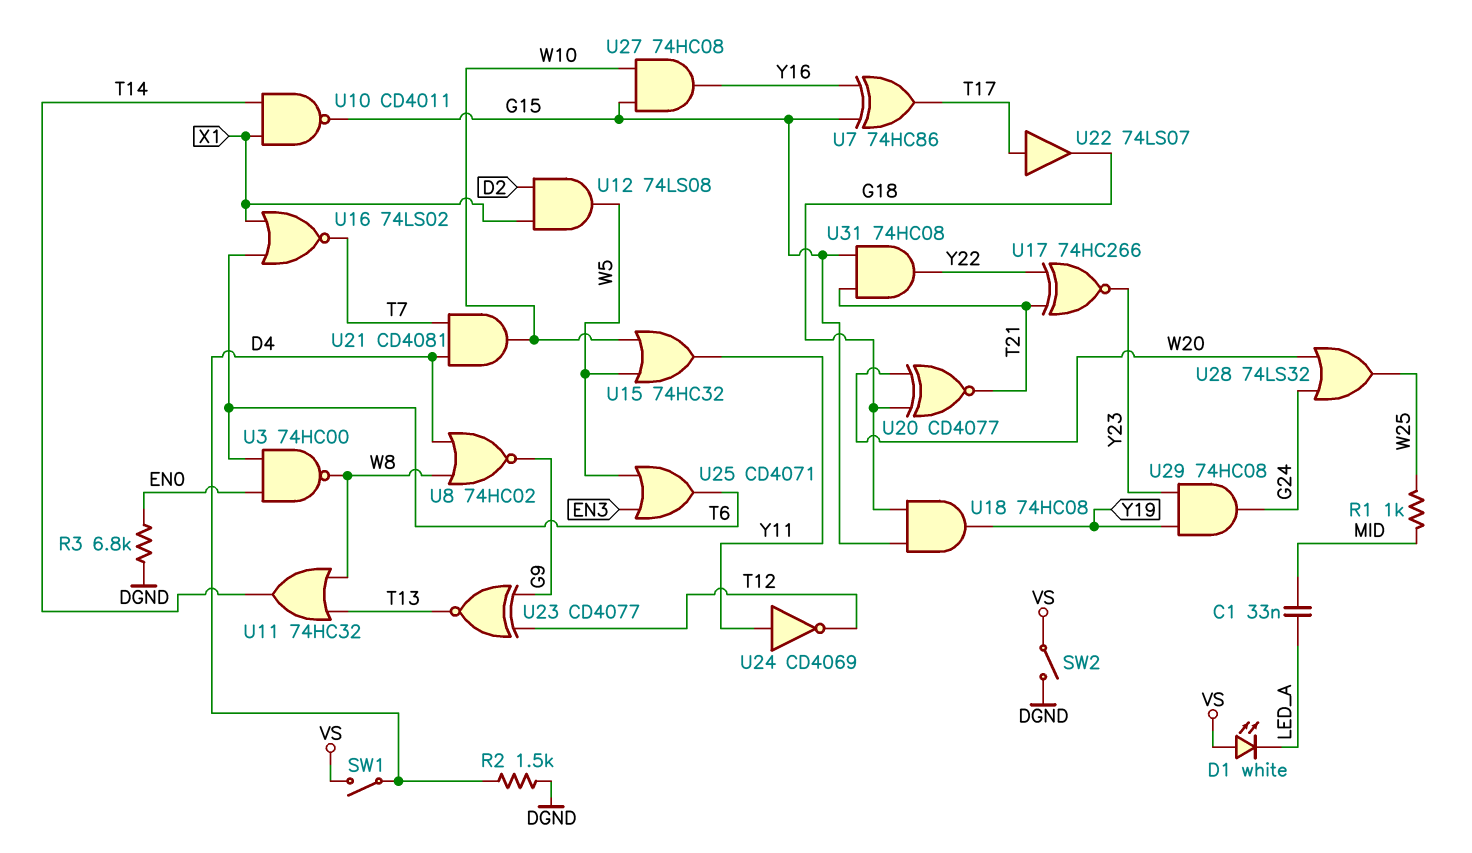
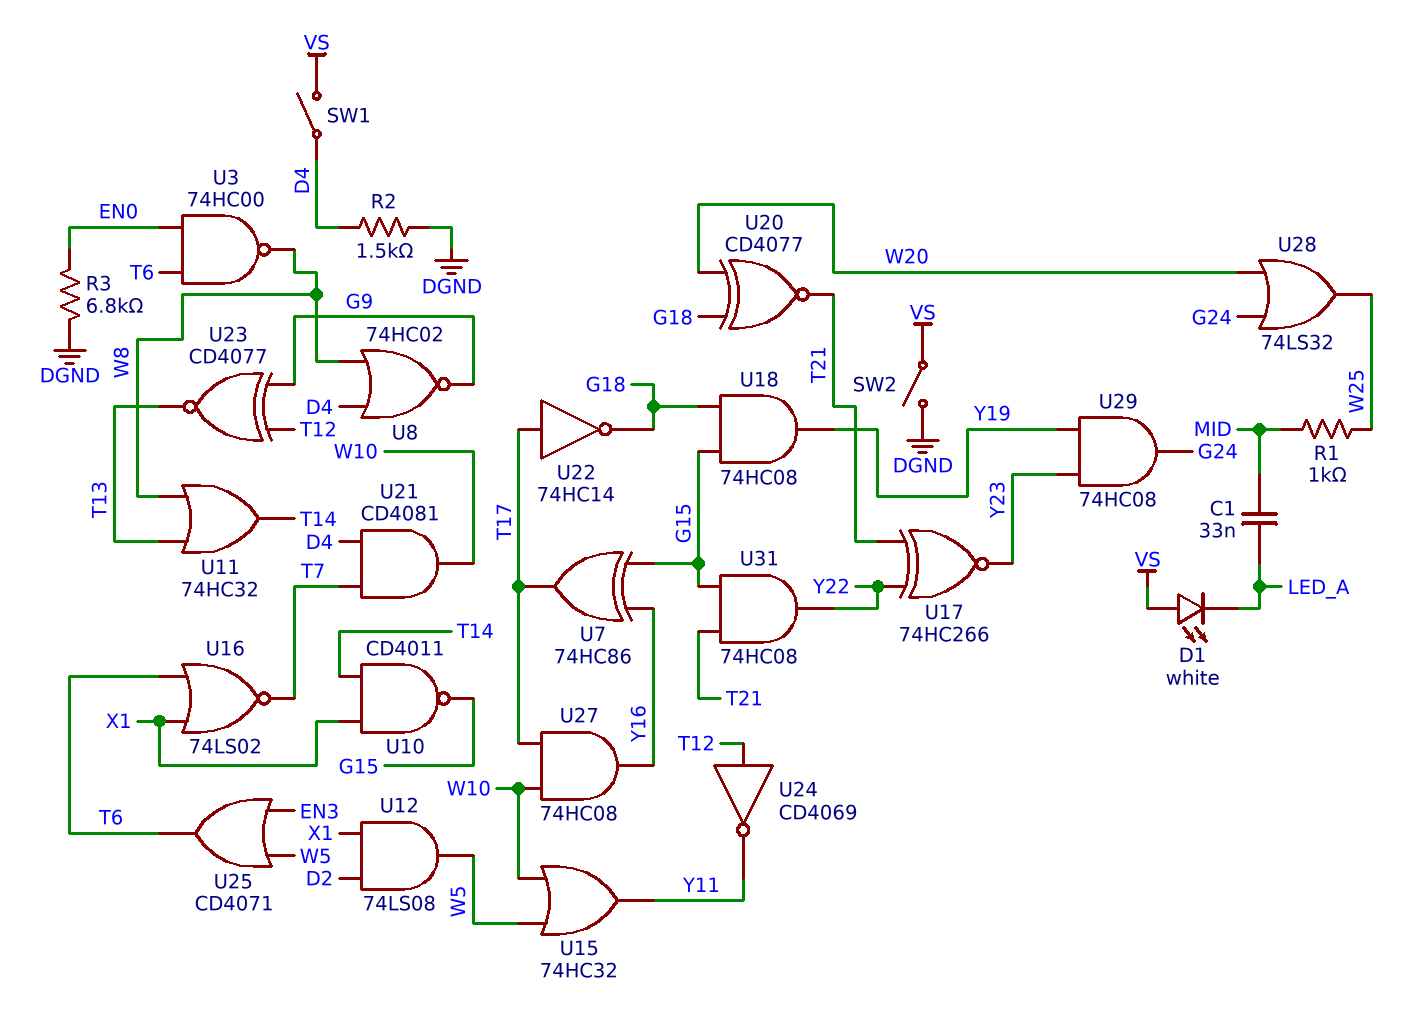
U22: buffer 74LS07 (in T17, out G18) -> NOT 74HC14 (in T17, out G18)
U24: NOT CD4069 (in Y11, out T12) -> NOT CD4069 (in T12, out Y11)
U27: AND 74HC08 (in G15, in W10, out Y16) -> AND 74HC08 (in T17, in W10, out Y16)

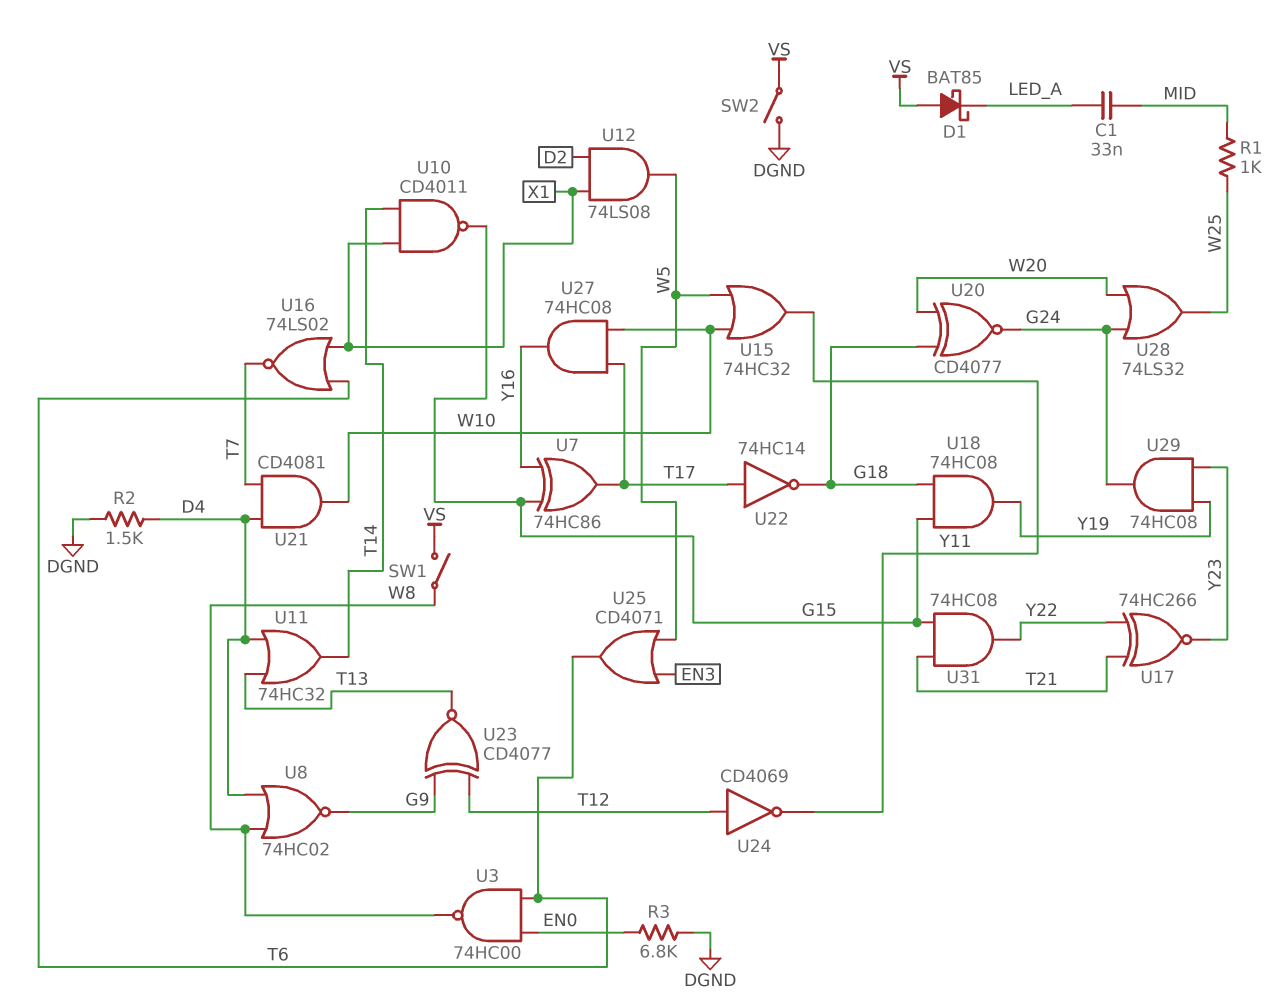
D1: LED white (A VS, K LED_A) -> schottky BAT85 (A VS, K LED_A)
SW1: switch (D4, VS) -> switch (VS, W8)
U11: OR 74HC32 (in T13, in W8, out T14) -> OR 74HC32 (in D4, in T13, out T14)
U20: XNOR CD4077 (in G18, in W20, out T21) -> XNOR CD4077 (in G18, in W20, out G24)

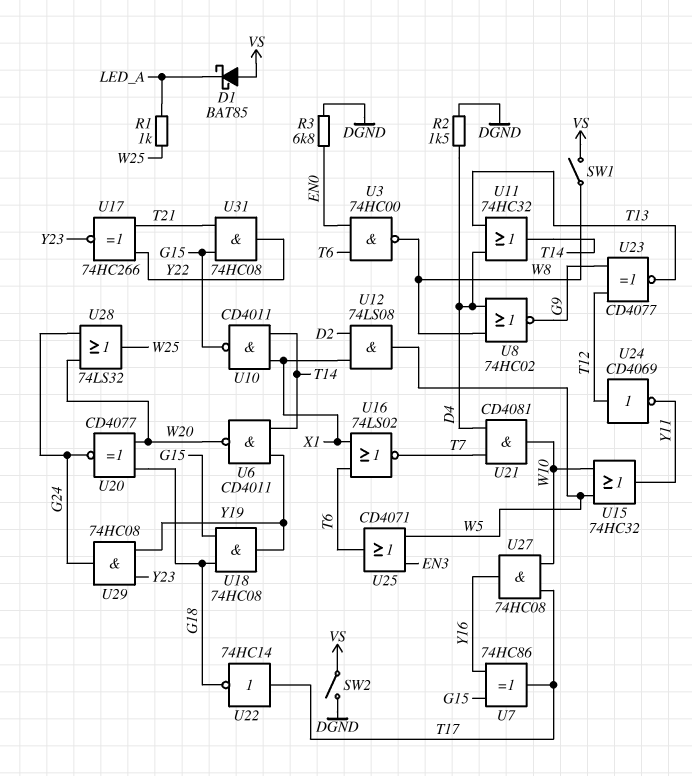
C1: 33nF (LED_A, MID) -> none
R1: 1k (MID, W25) -> 1k (LED_A, W25)
U6: none -> NAND CD4011 (in T14, in Y19, out W20)

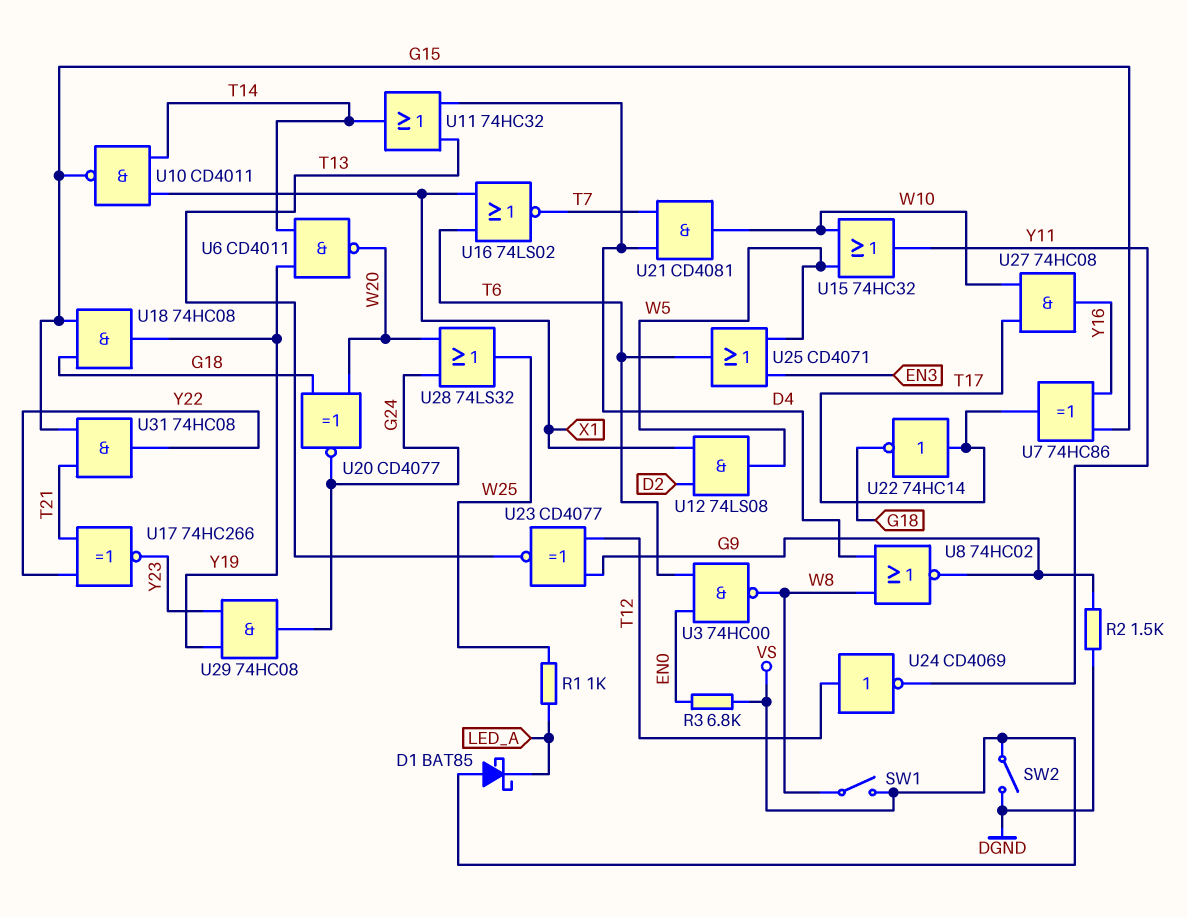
R2: 1.5k (D4, DGND) -> 1.5k (DGND, G9)
R3: 6.8k (DGND, EN0) -> 6.8k (EN0, VS)

